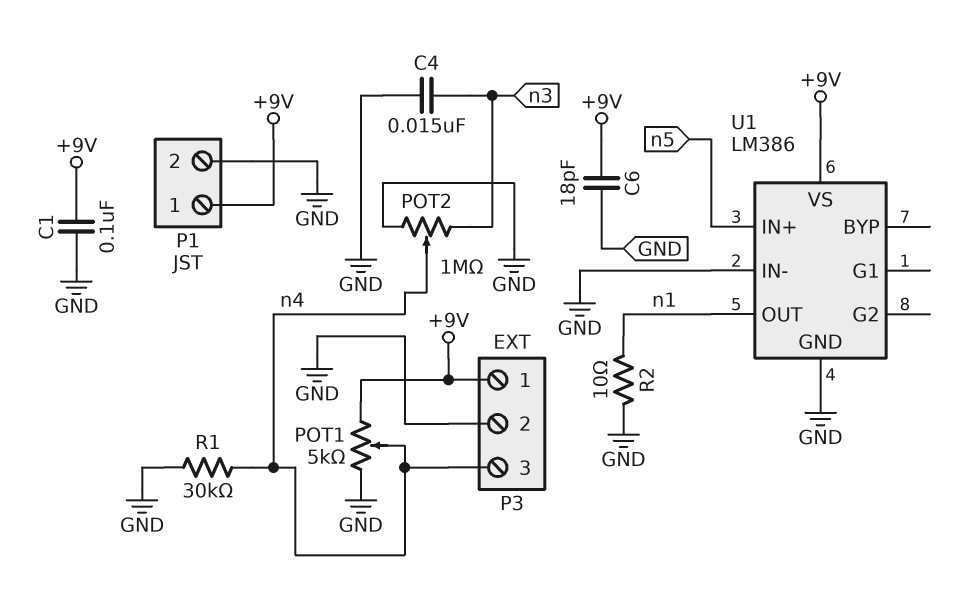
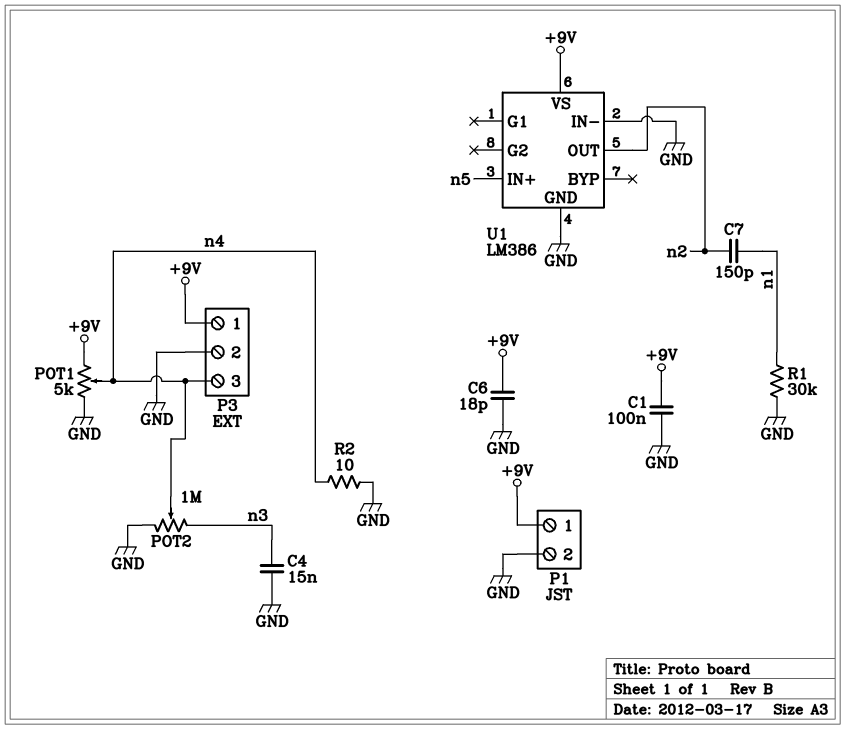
C7: none -> 150pF (n1, n2)
R1: 30k (GND, n4) -> 30k (GND, n1)
R2: 10 (GND, n1) -> 10 (GND, n4)
U1 pin OUT: n1 -> n2

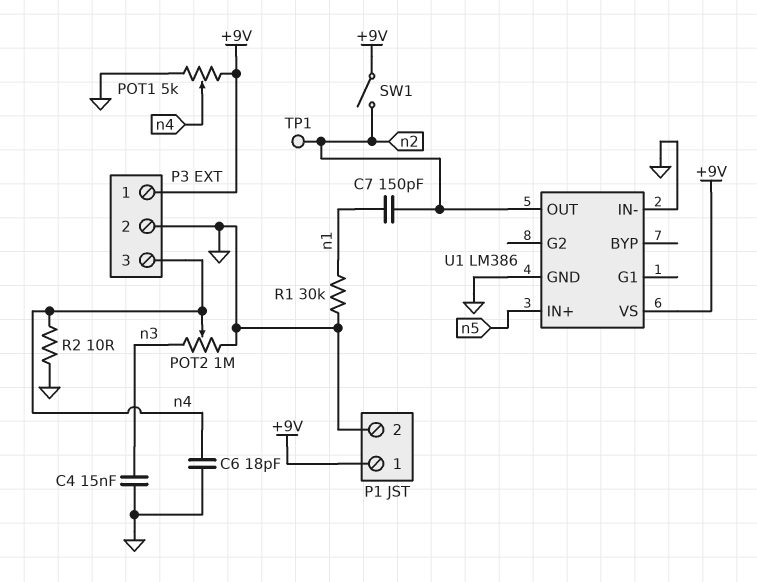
C1: 100nF (+9V, GND) -> none
C6: 18pF (+9V, GND) -> 18pF (GND, n4)
SW1: none -> switch (+9V, n2)
TP1: none -> test point (n2)

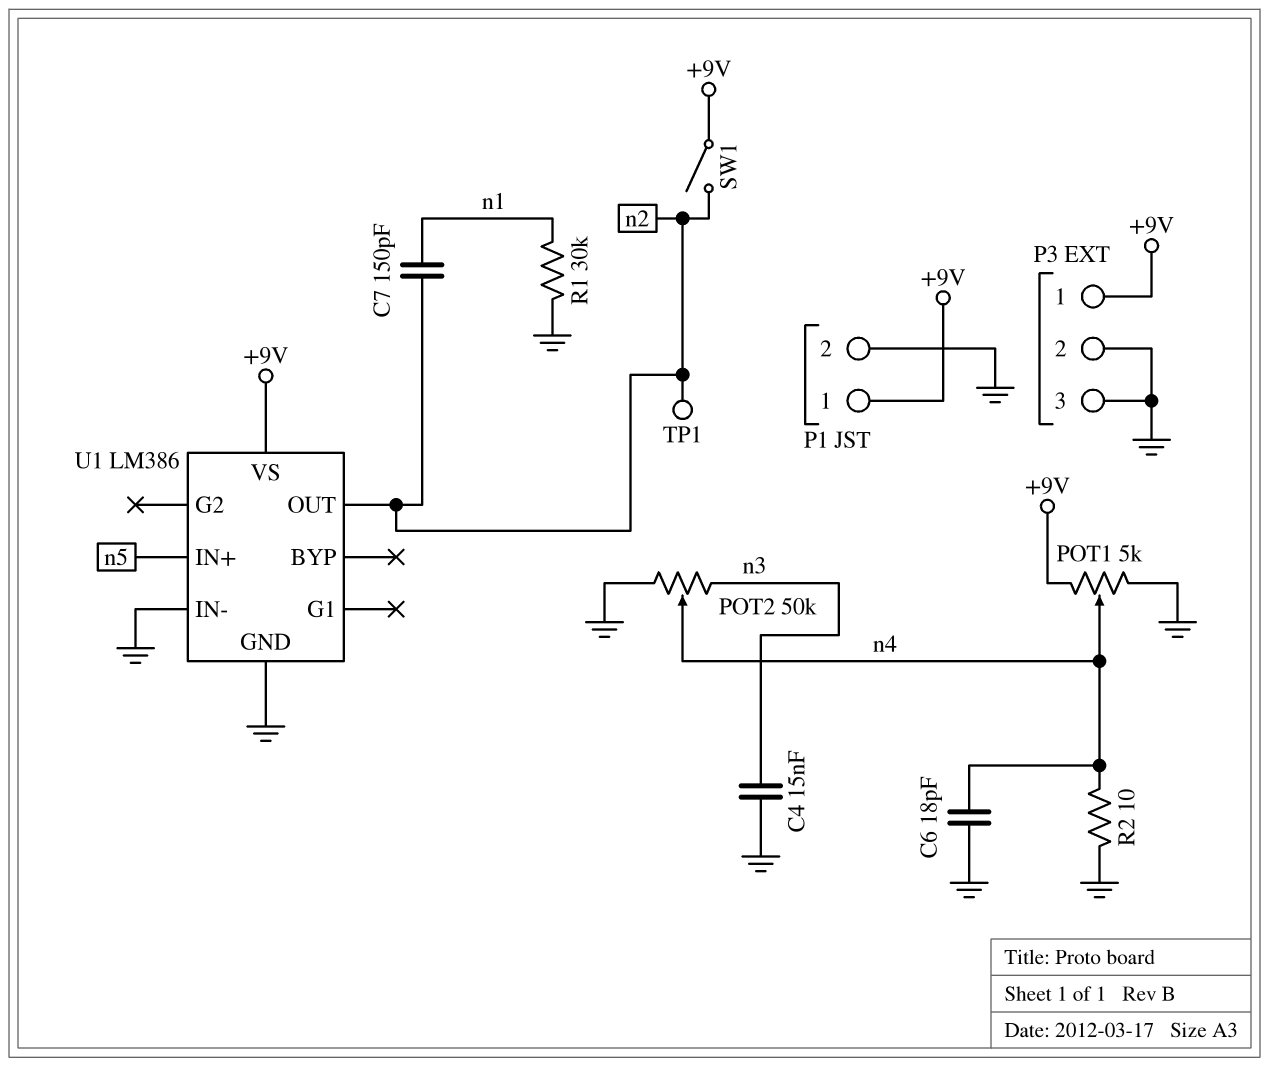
P3 pin 3: n4 -> GND
POT2: 1M (GND, n3, wiper n4) -> 50k (GND, n3, wiper n4)

